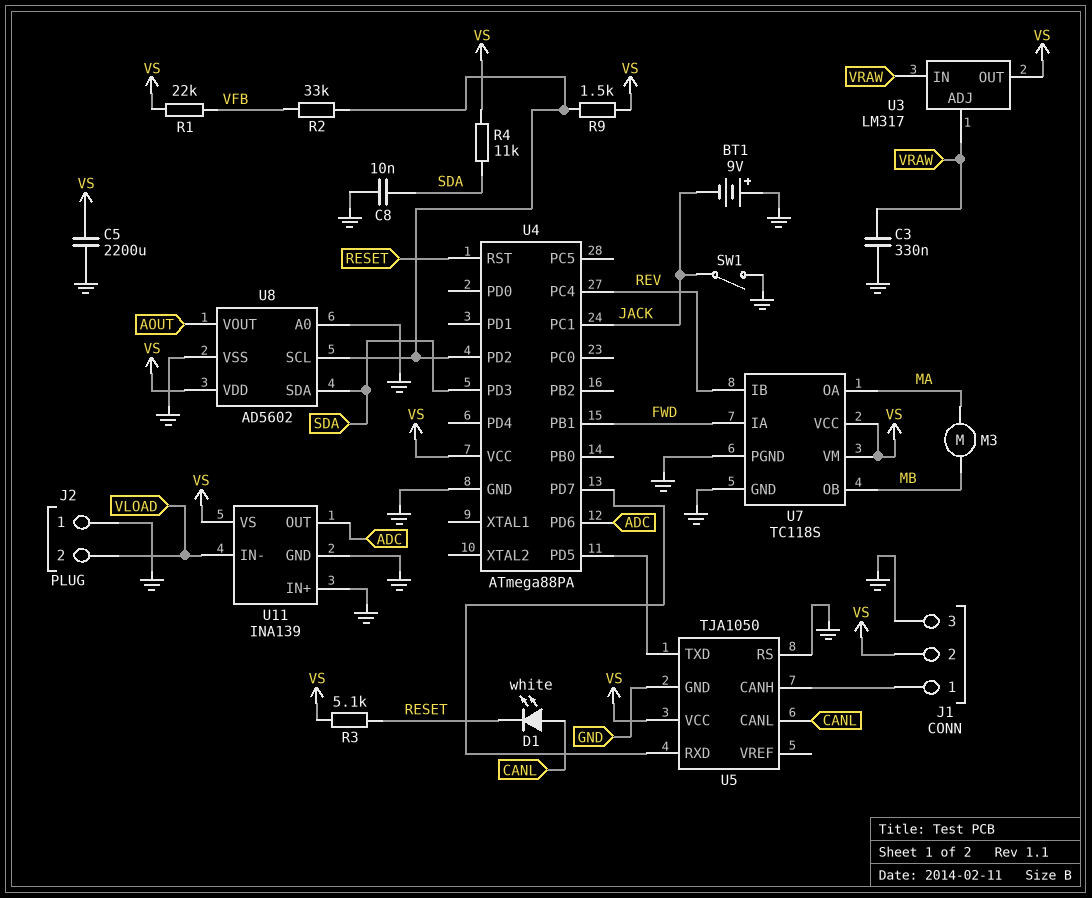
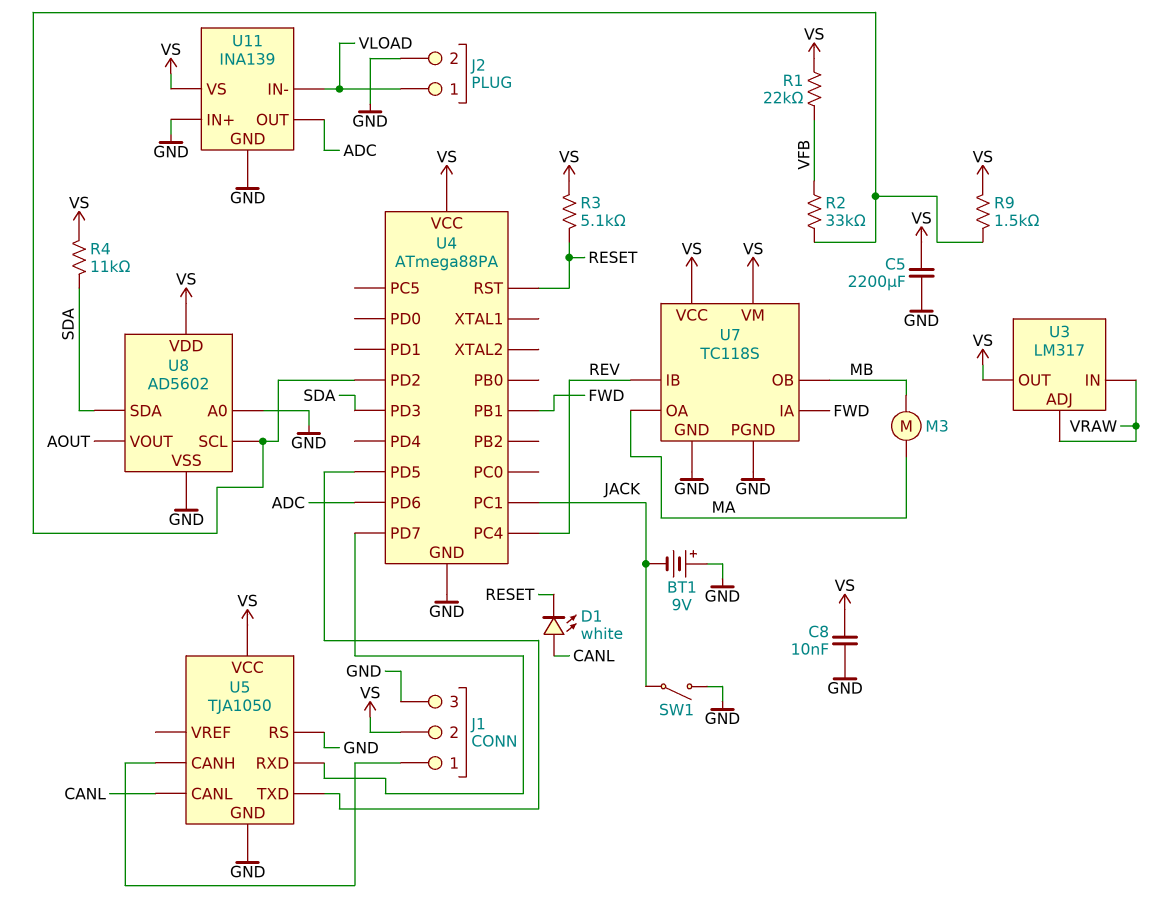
C3: 330nF (GND, VRAW) -> none
C8: 10nF (GND, SDA) -> 10nF (GND, VS)
J2 pin 1: GND -> VLOAD
J2 pin 2: VLOAD -> GND

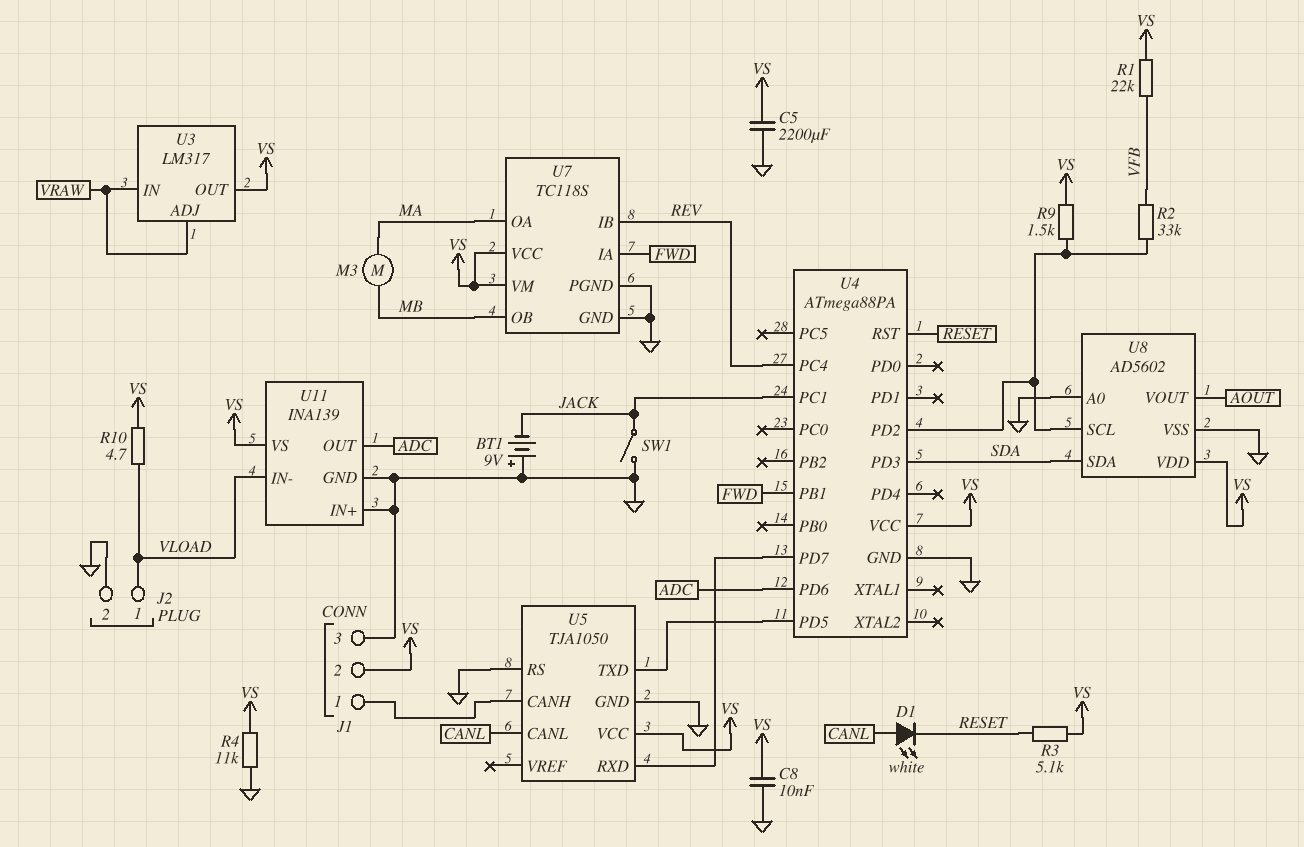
R4: 11k (SDA, VS) -> 11k (GND, VS)
R10: none -> 4.7 (VLOAD, VS)

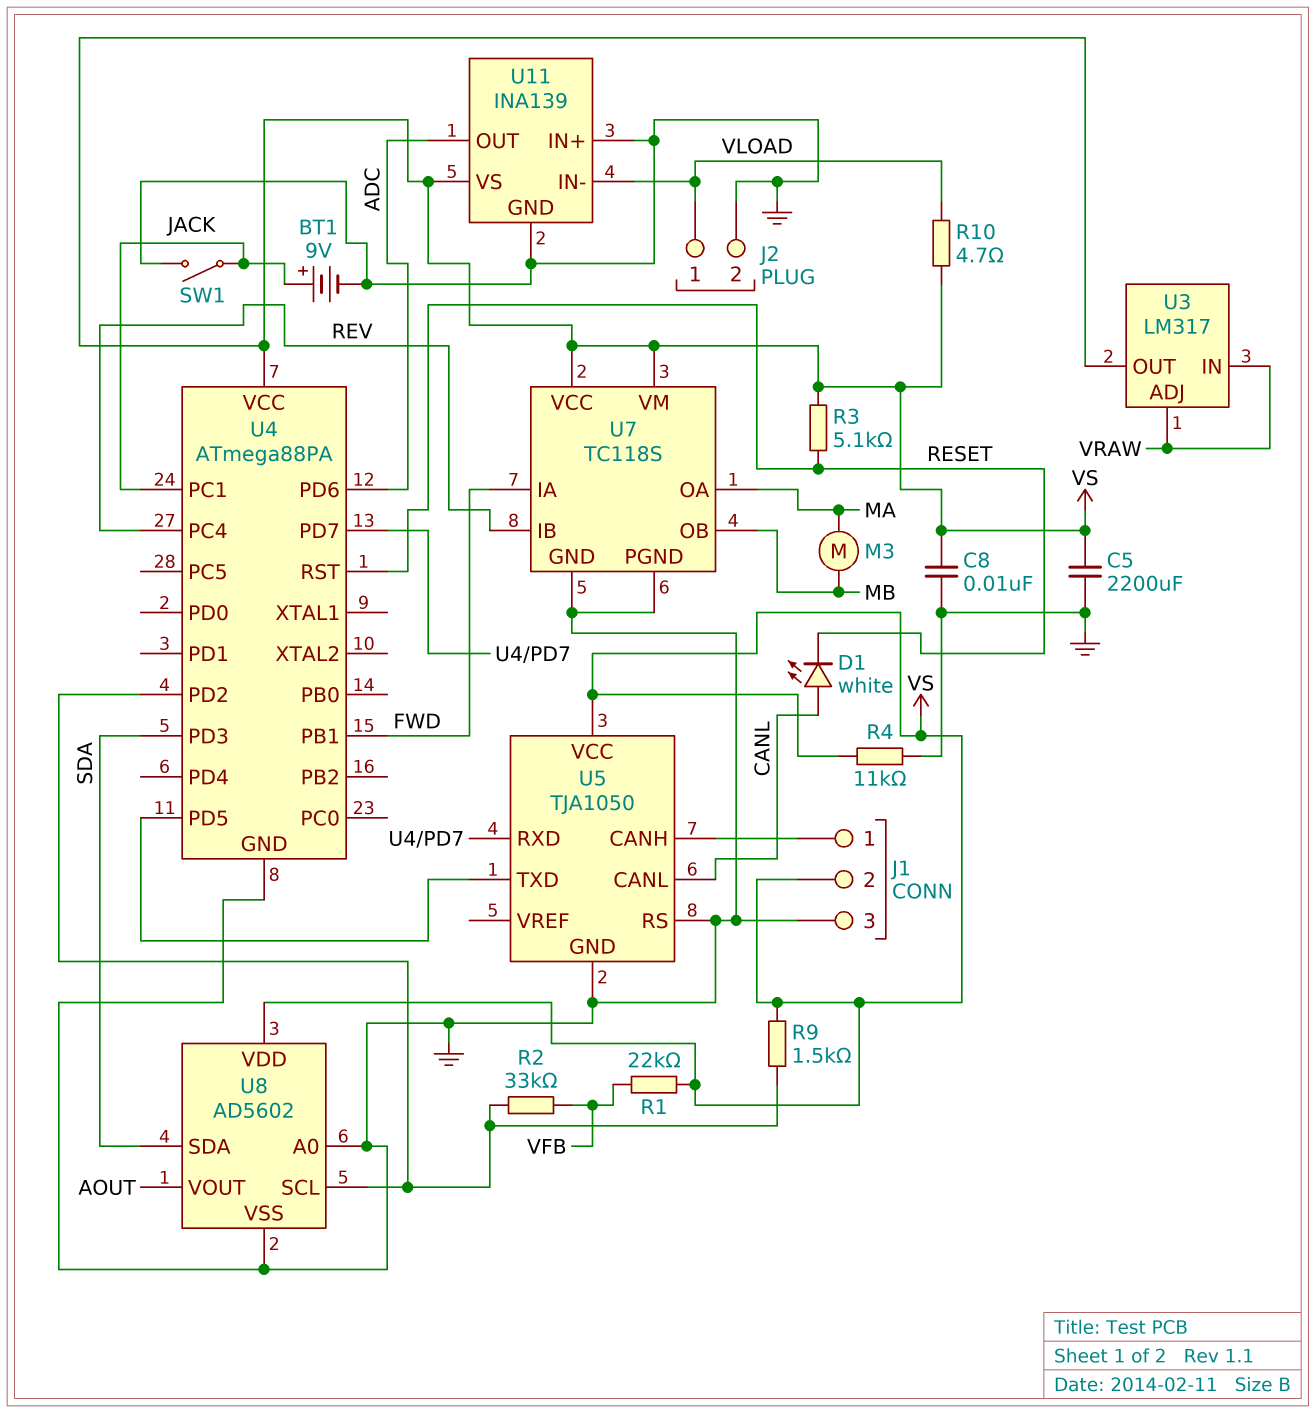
BT1: 9V (plus GND, minus JACK) -> 9V (plus JACK, minus GND)

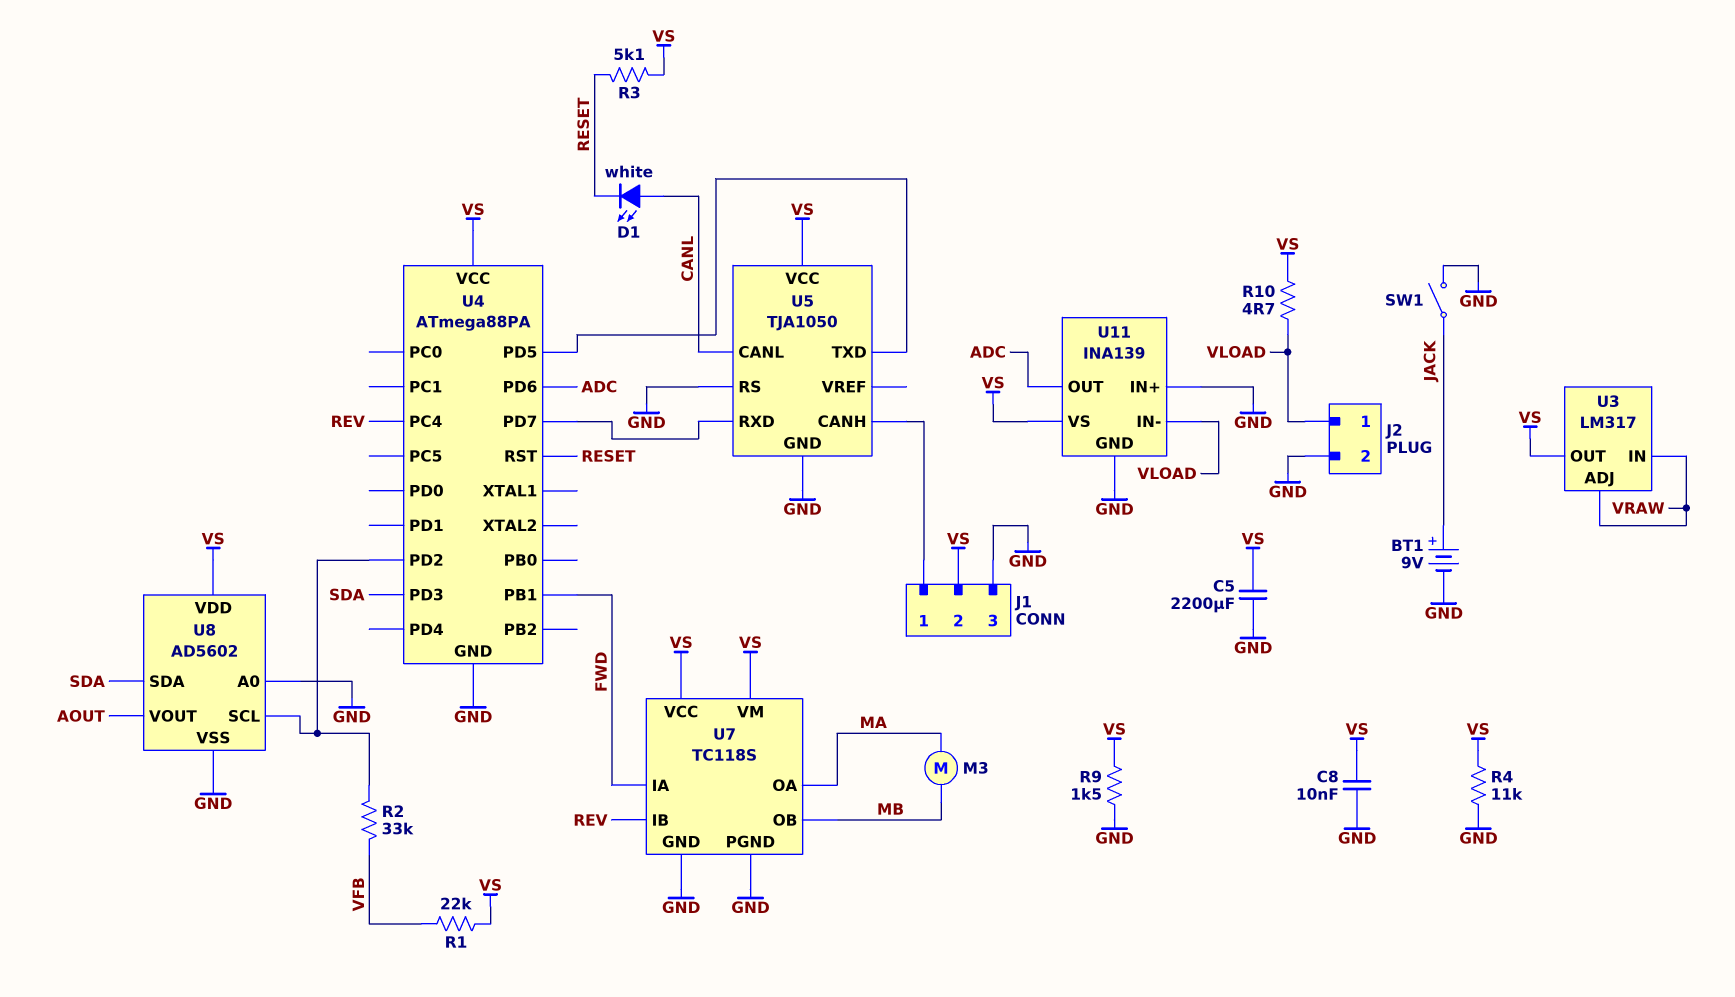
R9: 1.5k (U4/PD2, VS) -> 1.5k (GND, VS)
U4 pin PC1: JACK -> none

